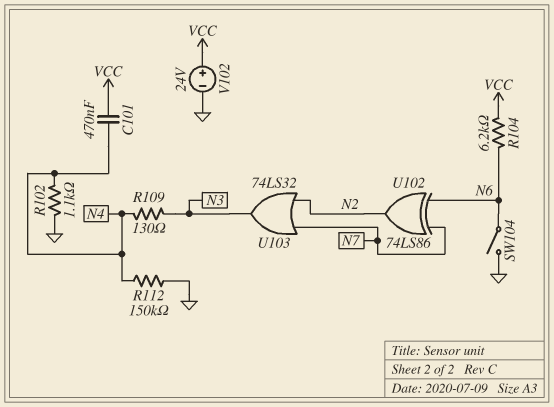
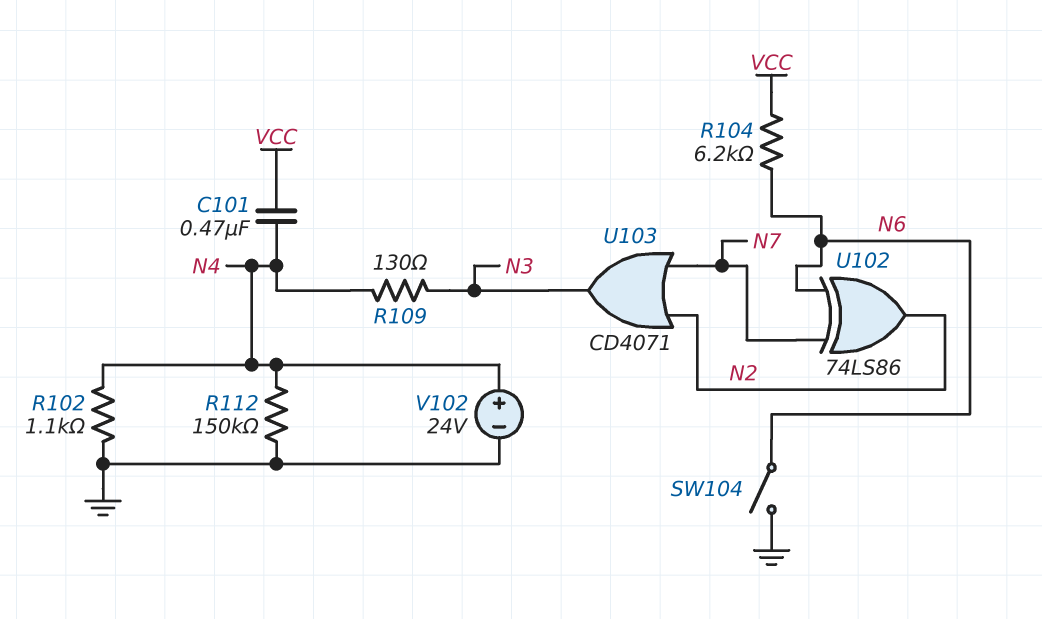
U103: OR 74LS32 (in N2, in N7, out N3) -> OR CD4071 (in N2, in N7, out N3)
V102: 24V (plus VCC, minus GND) -> 24V (plus N4, minus GND)

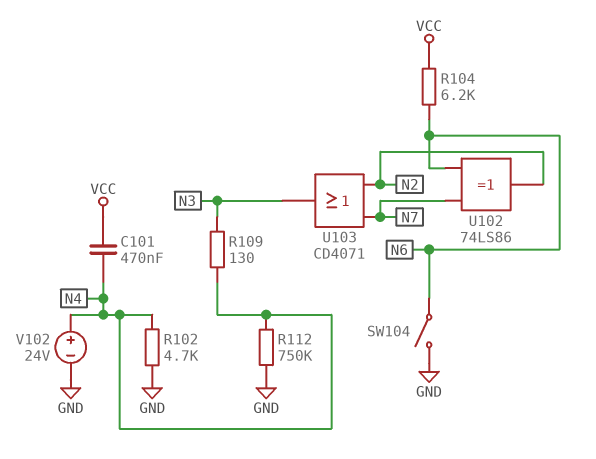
R102: 1.1k (GND, N4) -> 4.7k (GND, N4)
R112: 150k (GND, N4) -> 750k (GND, N4)

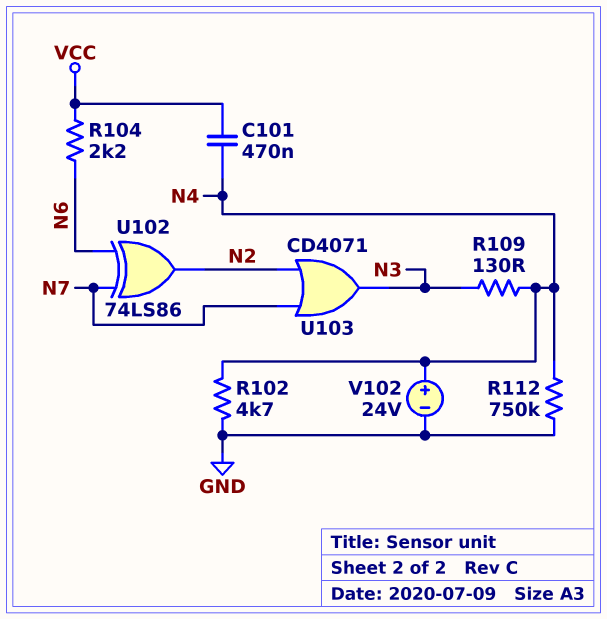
R104: 6.2k (N6, VCC) -> 2.2k (N6, VCC)
SW104: switch (GND, N6) -> none

